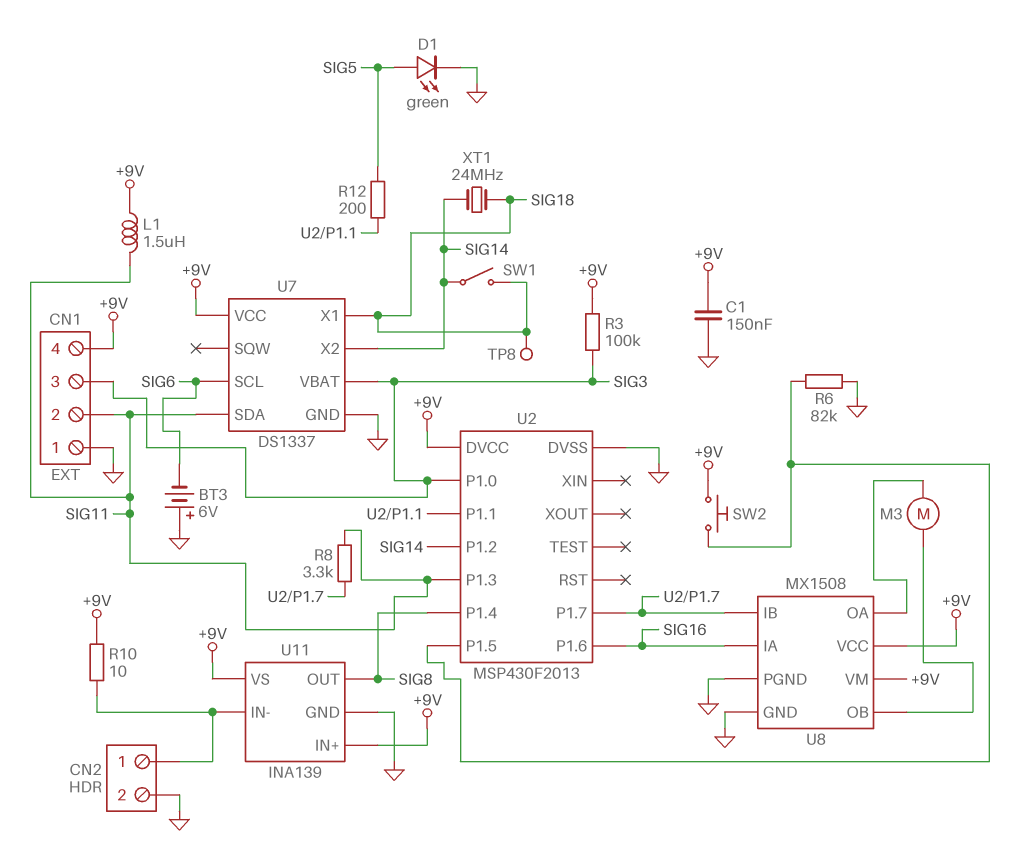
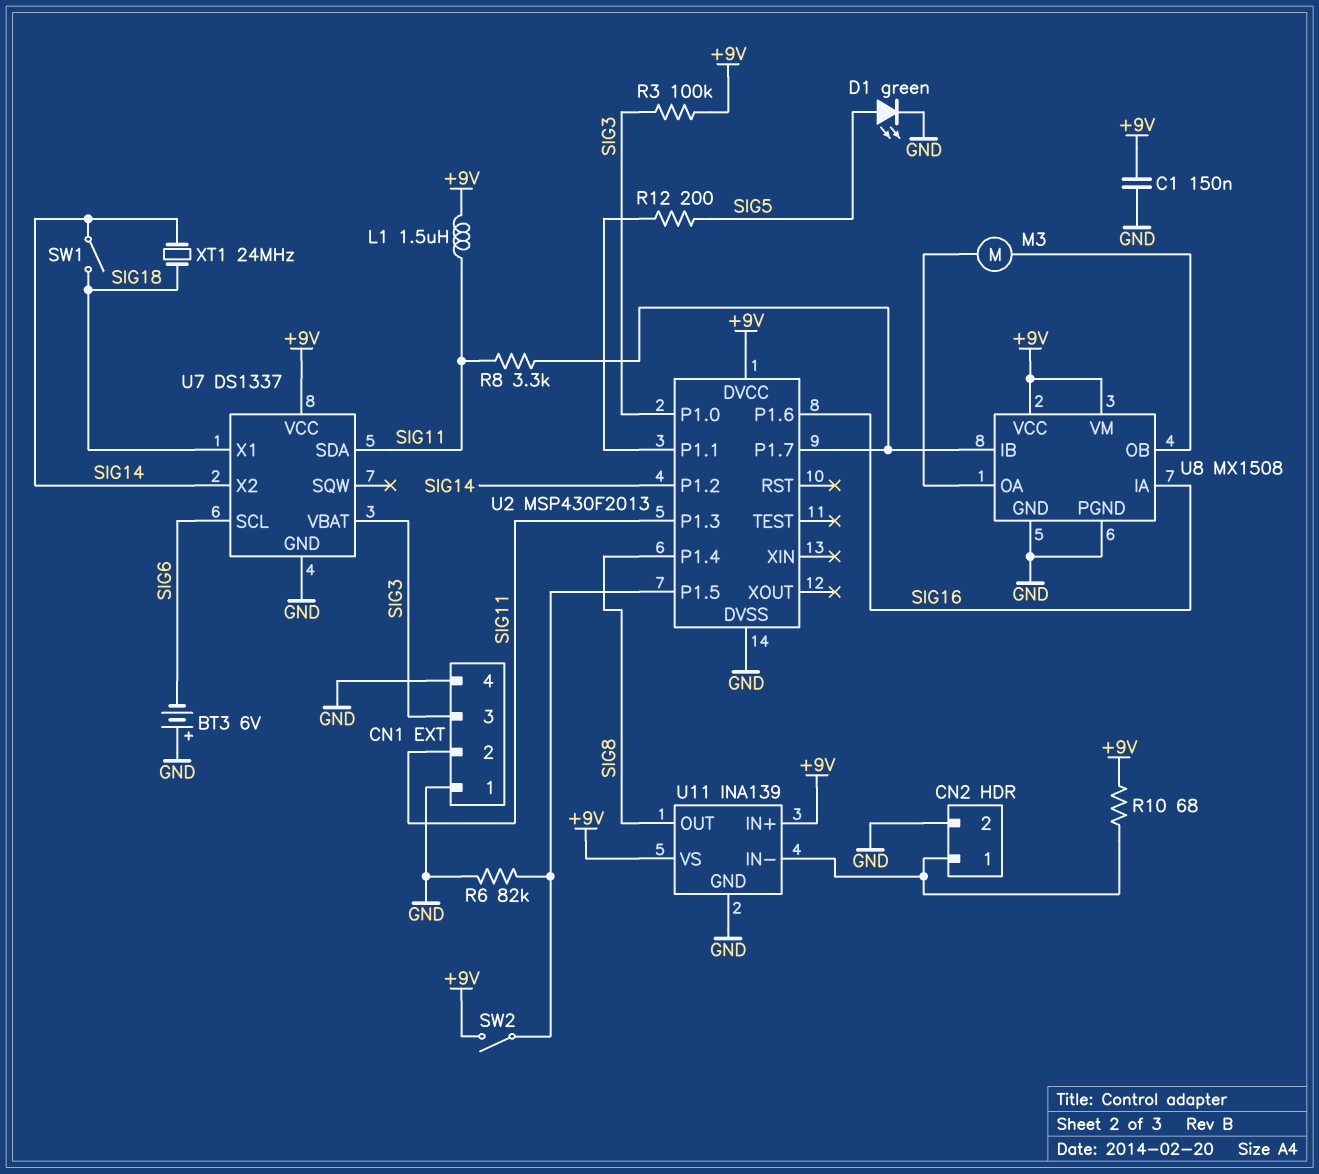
CN1 pin 4: +9V -> GND
R10: 10 (+9V, CN2/1) -> 68 (+9V, CN2/1)
SW2: button (+9V, U2/P1.5) -> switch (+9V, U2/P1.5)
TP8: test point (SIG18) -> none

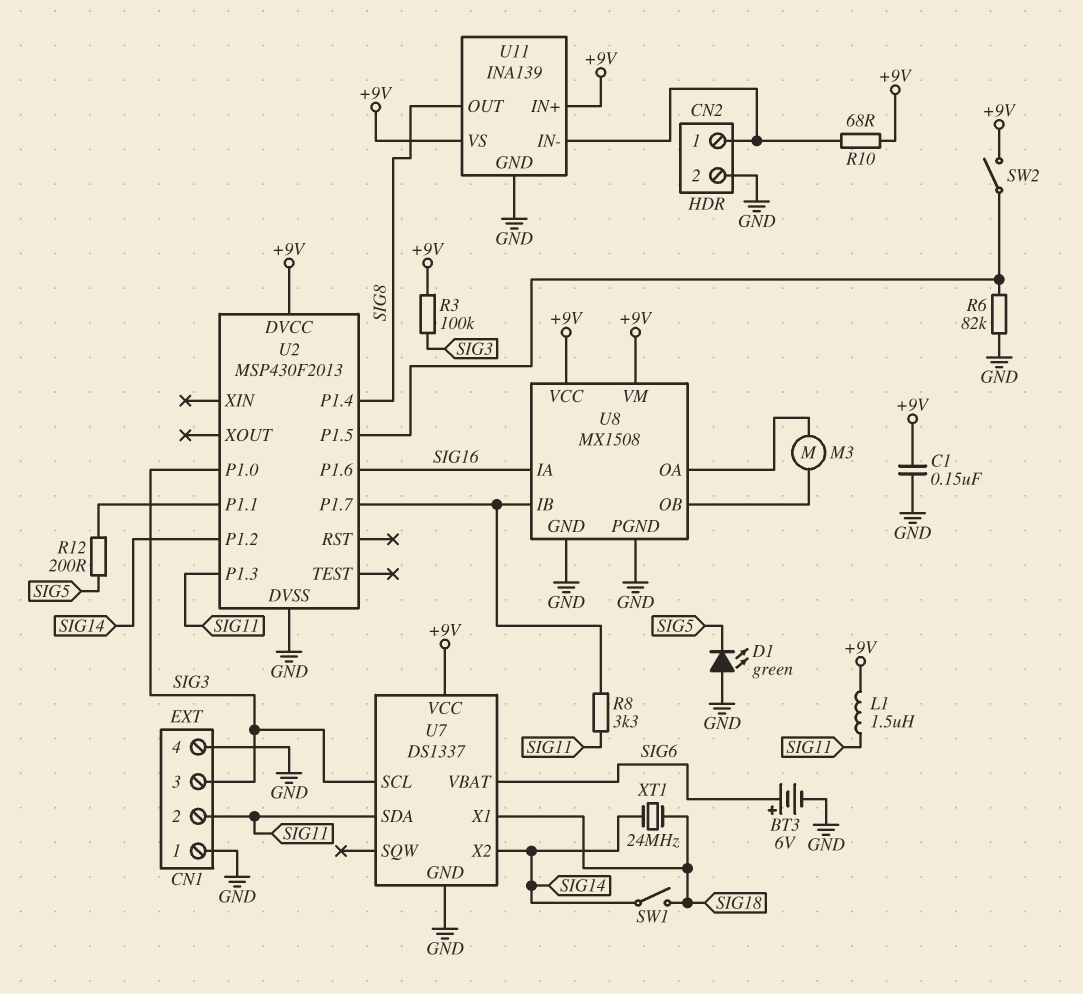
BT3: 6V (plus GND, minus SIG6) -> 6V (plus SIG6, minus GND)
D1: LED green (A SIG5, K GND) -> LED green (A GND, K SIG5)
U7 pin SCL: SIG6 -> SIG3
U7 pin VBAT: SIG3 -> SIG6

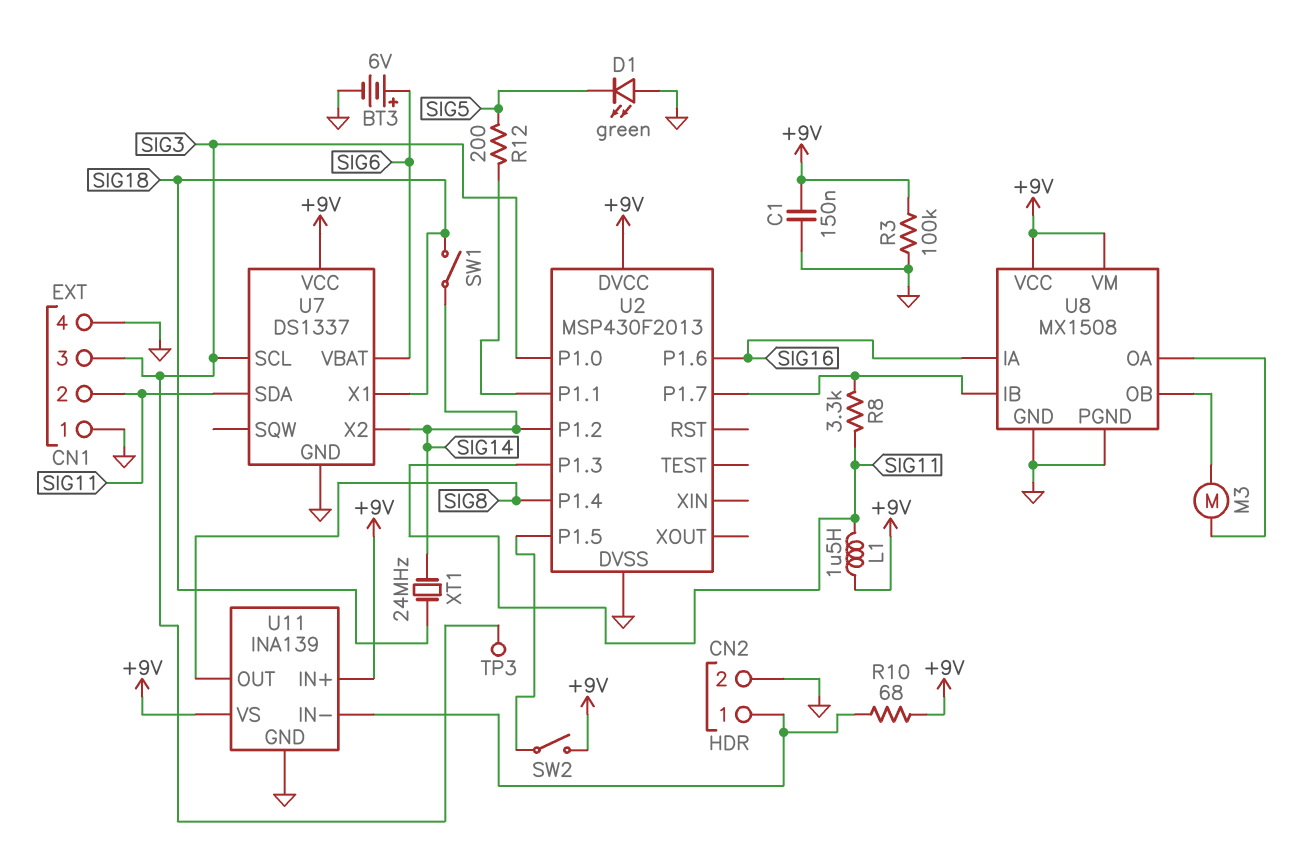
R3: 100k (+9V, SIG3) -> 100k (+9V, GND)
R6: 82k (GND, U2/P1.5) -> none
TP3: none -> test point (SIG3)

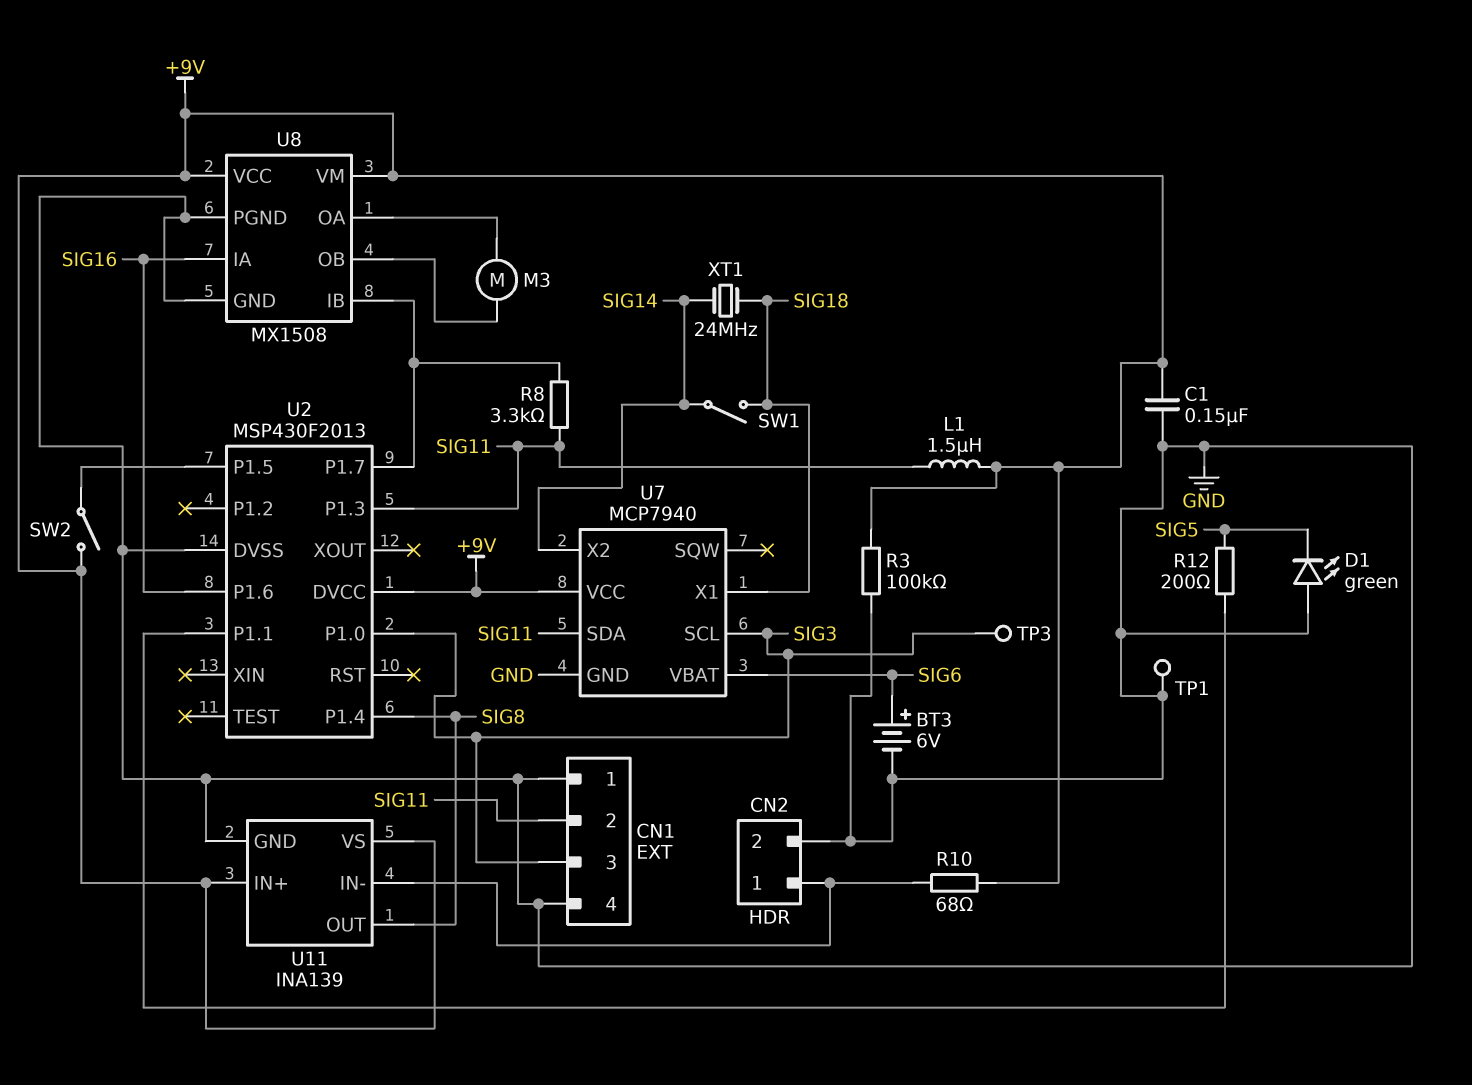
TP1: none -> test point (GND)
U2 pin P1.2: SIG14 -> none
U7: DS1337 -> MCP7940

